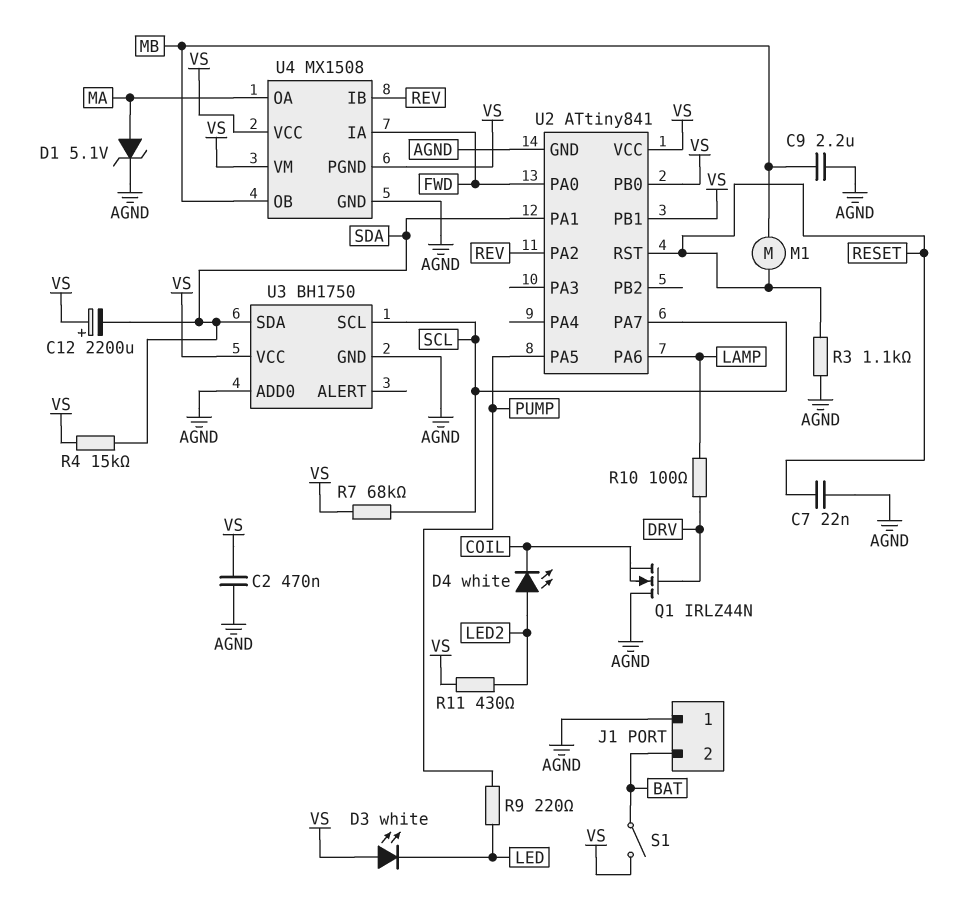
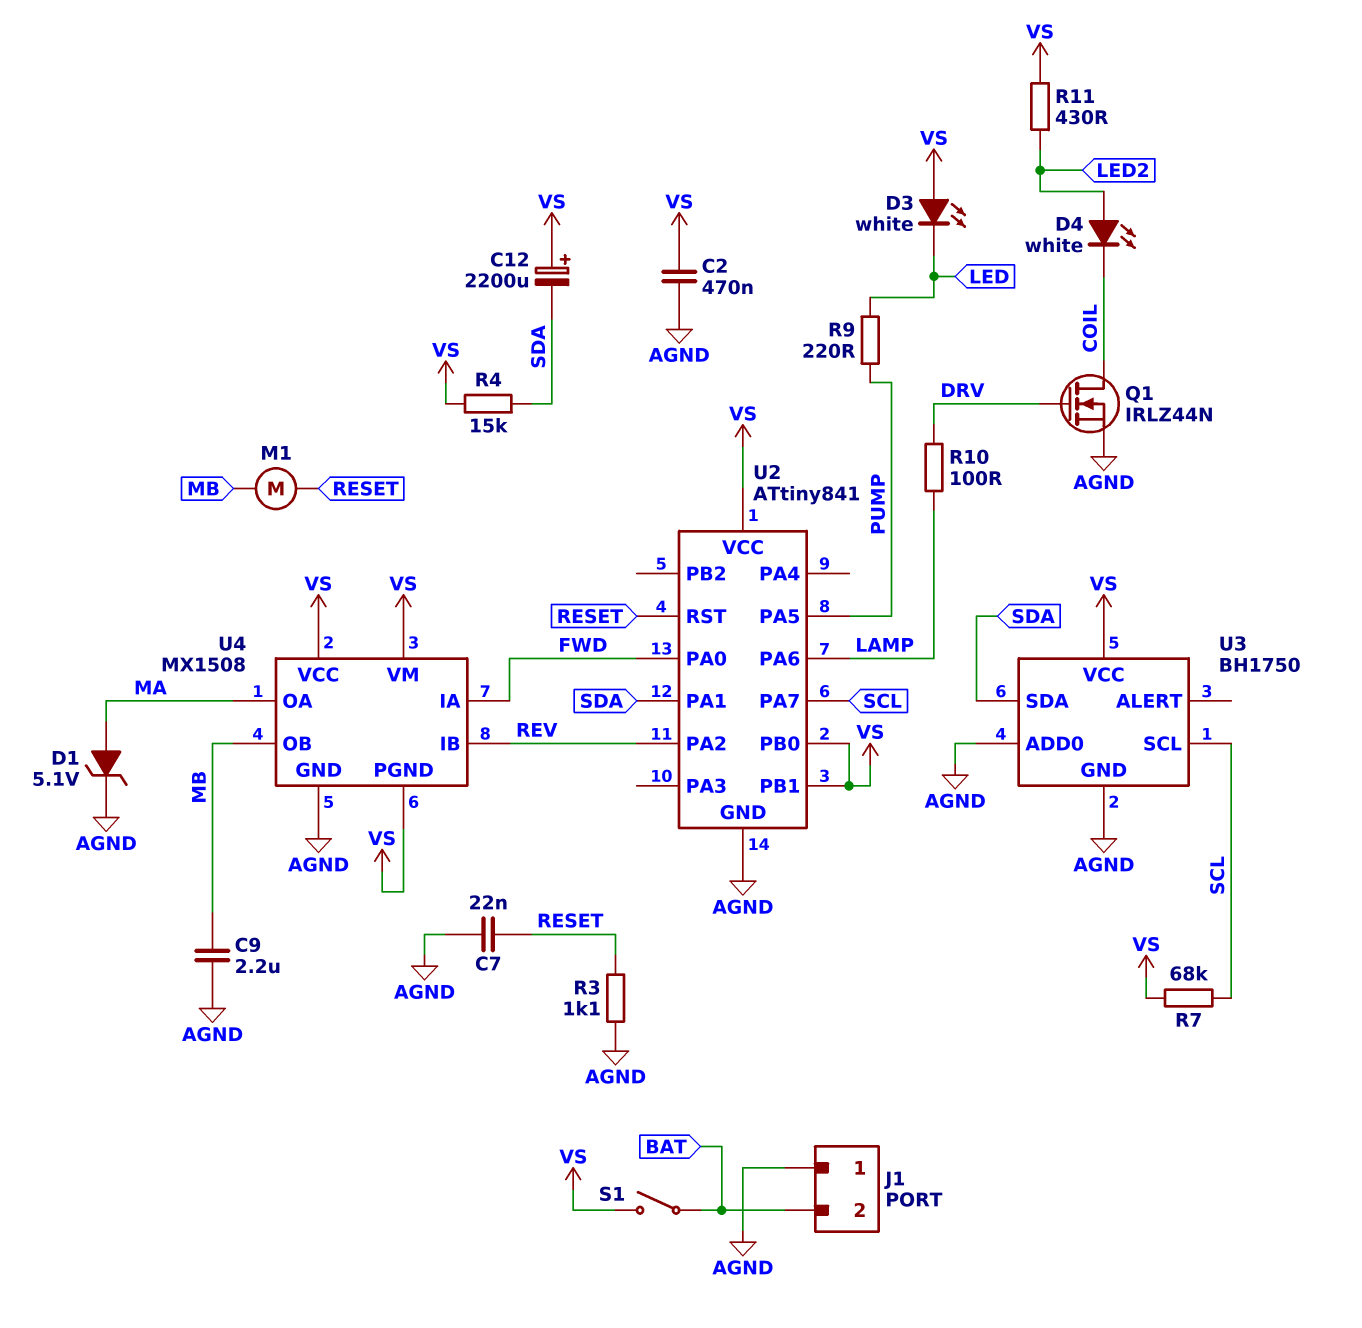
Q1: NMOS IRLZ44N (G DRV, D AGND, S COIL) -> NMOS IRLZ44N (G DRV, D COIL, S AGND)

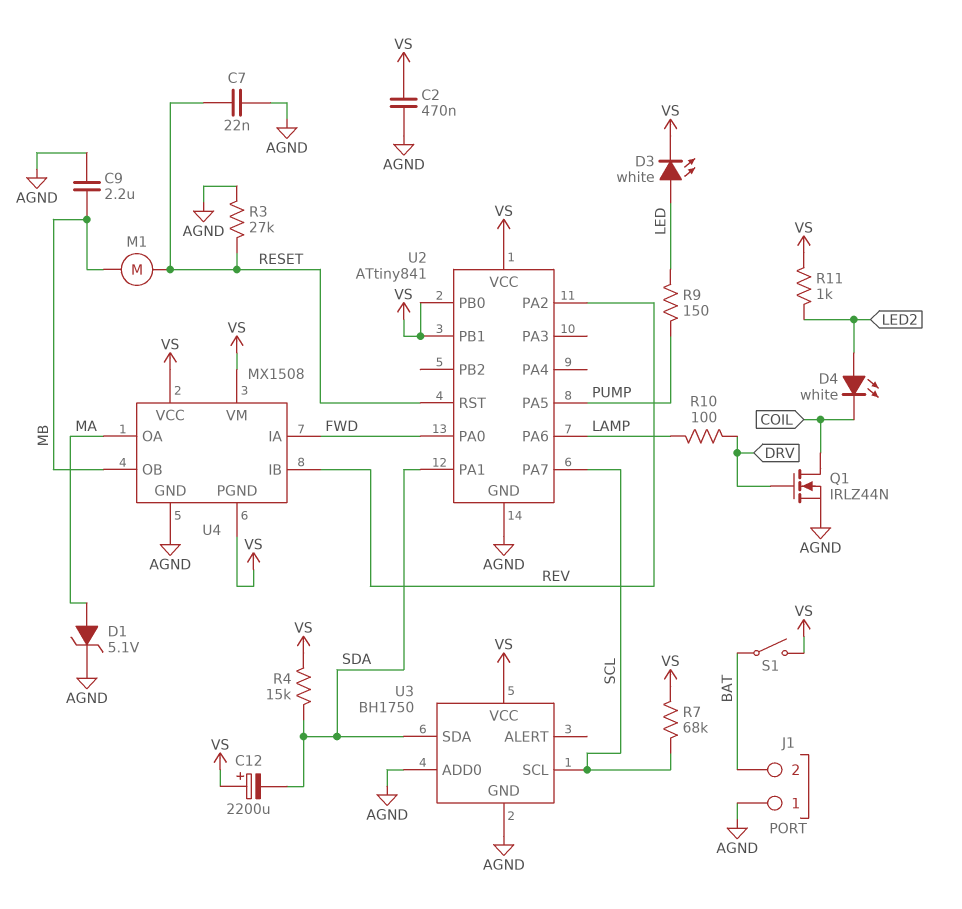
D3: LED white (A VS, K LED) -> LED white (A LED, K VS)
R3: 1.1k (AGND, RESET) -> 27k (AGND, RESET)
R9: 220 (LED, PUMP) -> 150 (LED, PUMP)
R11: 430 (LED2, VS) -> 1k (LED2, VS)

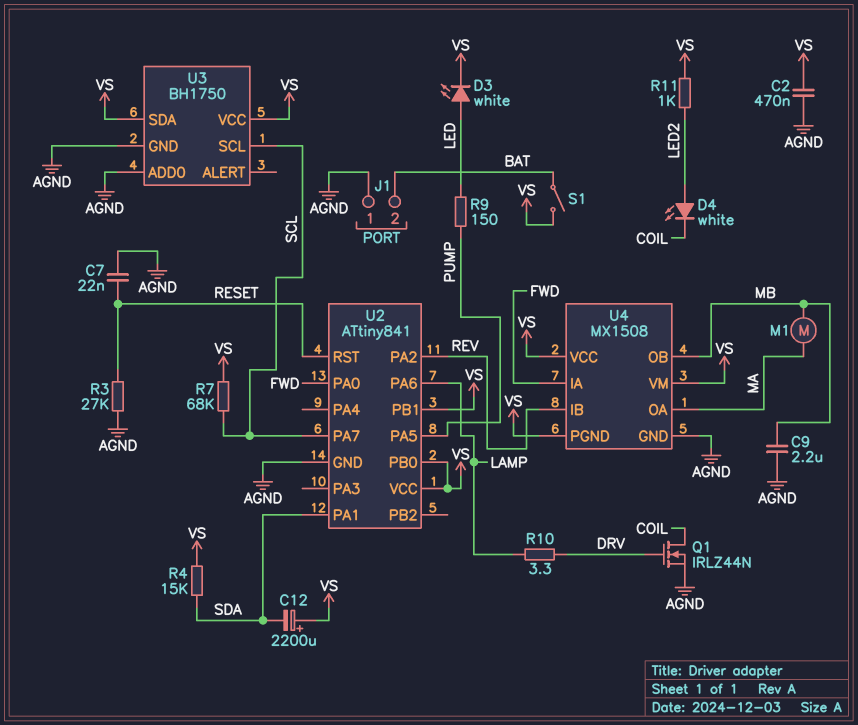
D1: zener 5.1V (A MA, K AGND) -> none
M1: motor (MB, RESET) -> motor (MA, MB)
R10: 100 (DRV, LAMP) -> 3.3 (DRV, LAMP)
U3 pin SDA: SDA -> VS

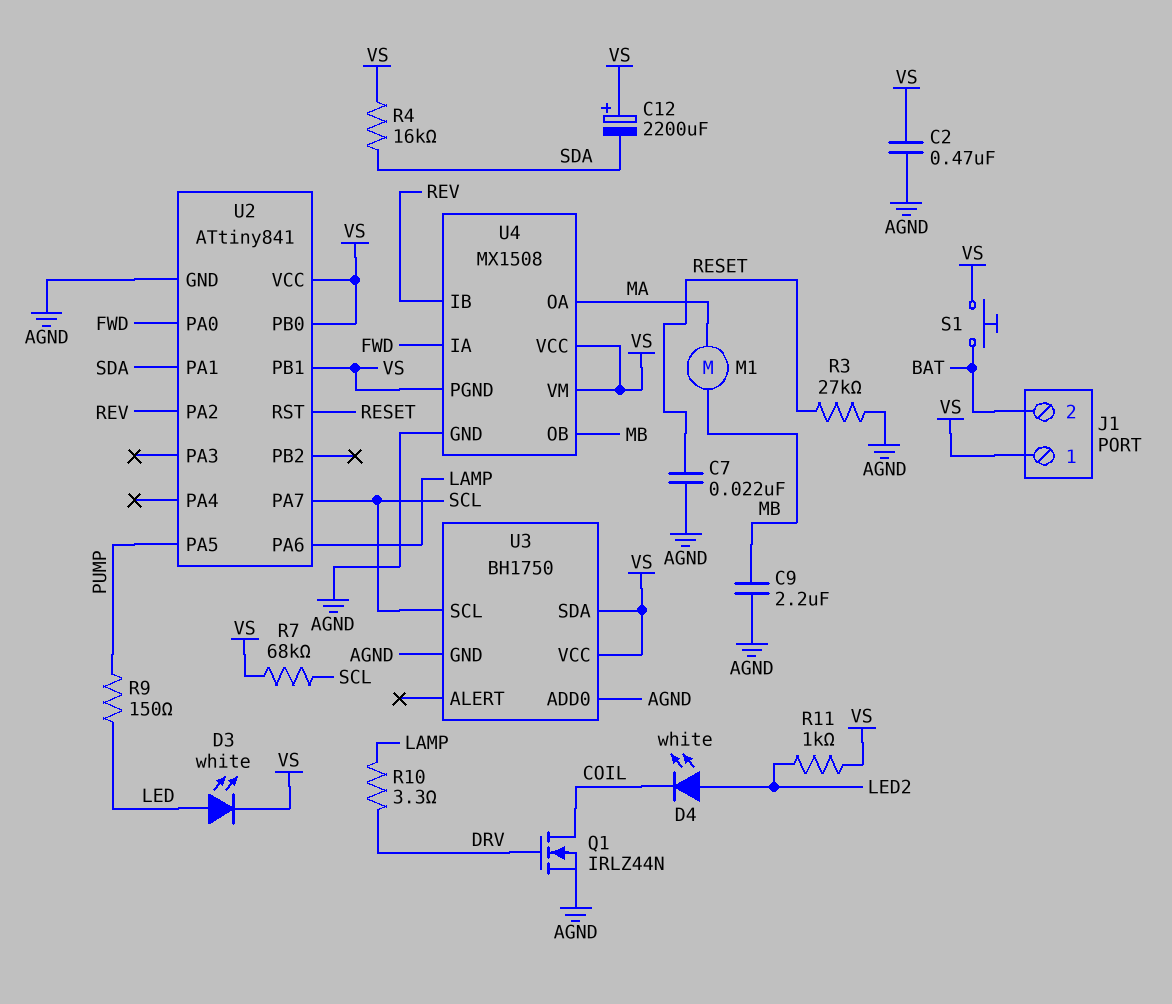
J1 pin 1: AGND -> VS
R4: 15k (SDA, VS) -> 16k (SDA, VS)
S1: switch (BAT, VS) -> button (BAT, VS)

